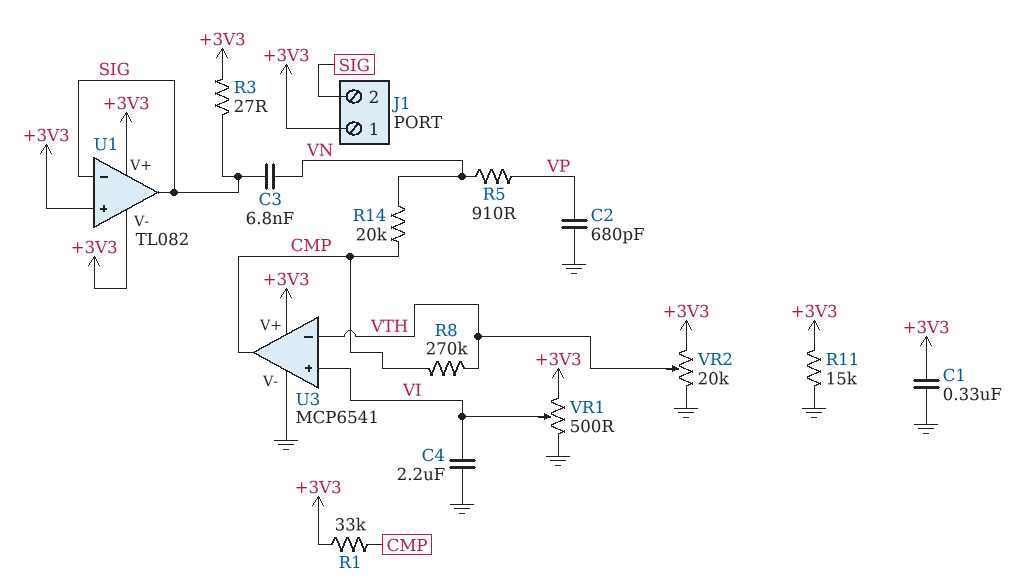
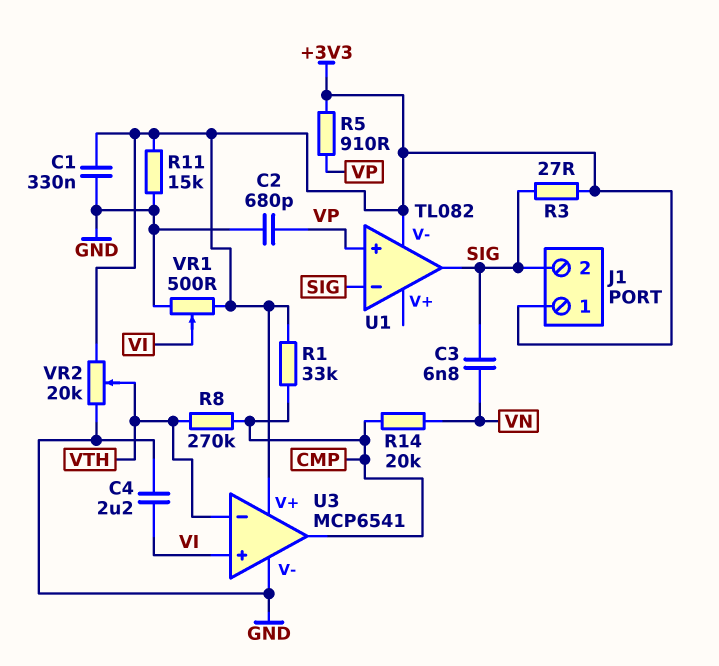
R5: 910 (VN, VP) -> 910 (+3V3, VP)
U1 pin V+: +3V3 -> none
U1 pin in+: +3V3 -> VP

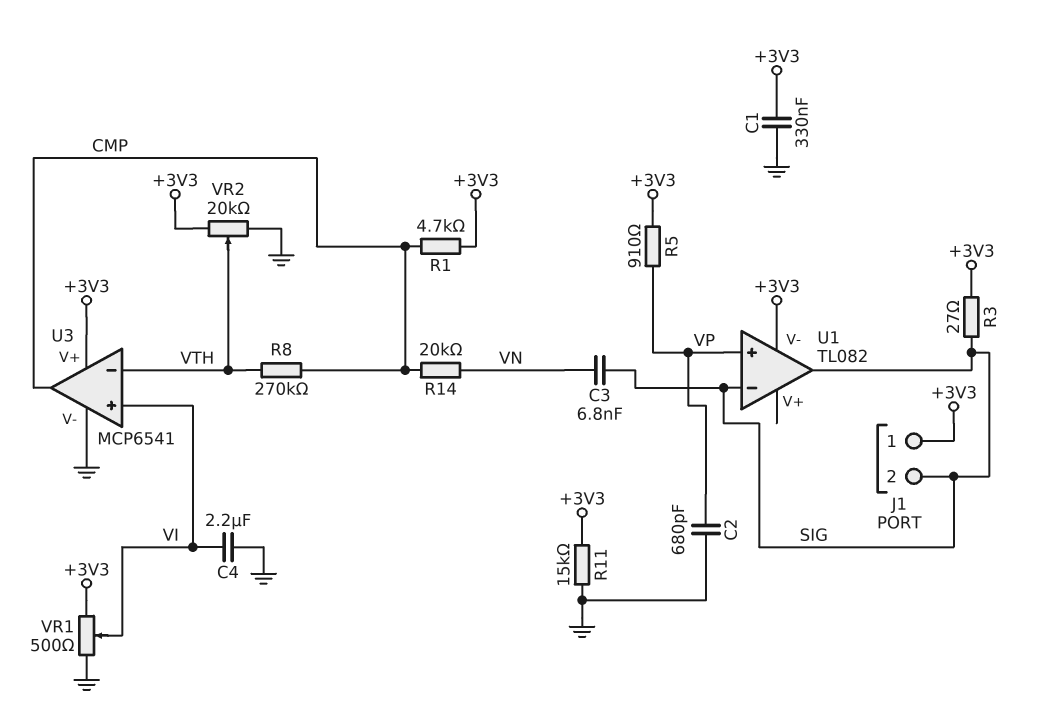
R1: 33k (+3V3, CMP) -> 4.7k (+3V3, CMP)

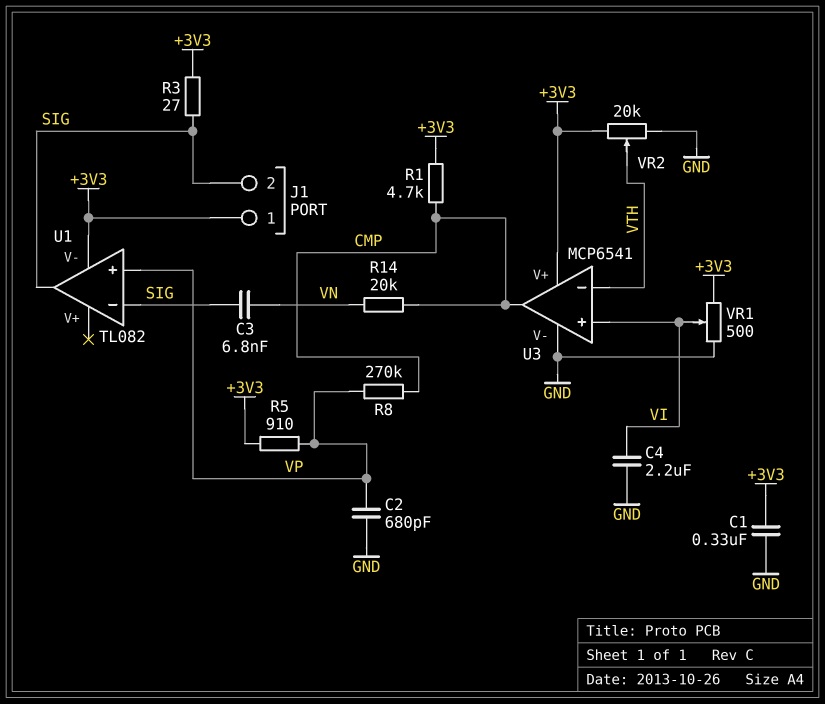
R8: 270k (CMP, VTH) -> 270k (CMP, VP)
R11: 15k (+3V3, GND) -> none

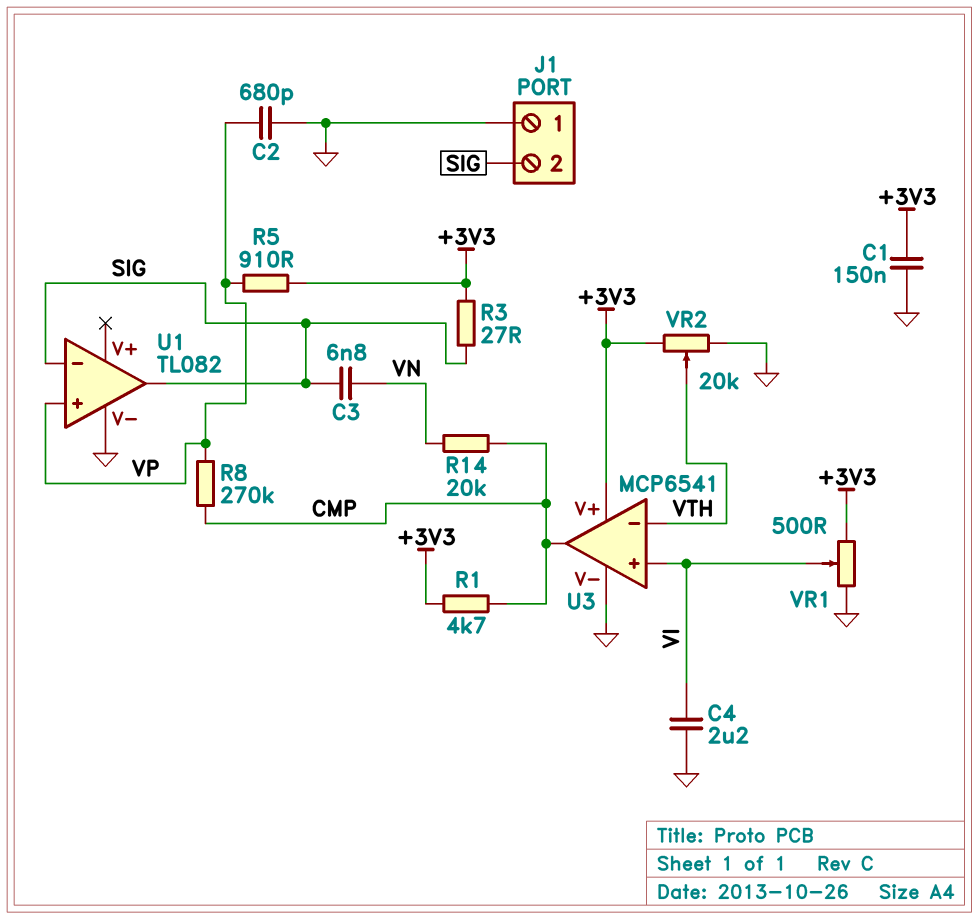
C1: 330nF (+3V3, GND) -> 150nF (+3V3, GND)
J1 pin 1: +3V3 -> GND
U1 pin V-: +3V3 -> GND

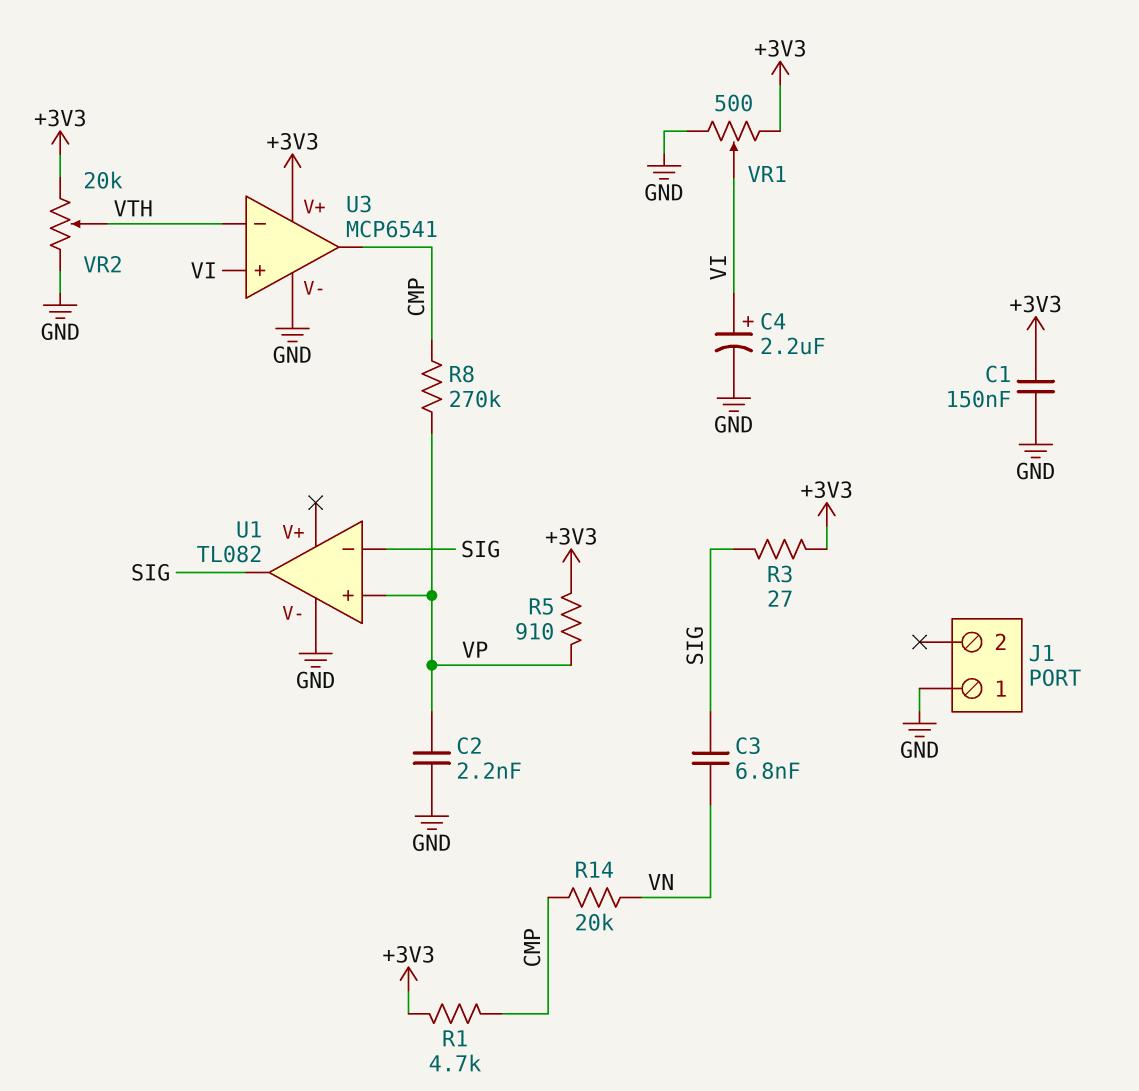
C2: 680pF (GND, VP) -> 2.2nF (GND, VP)
C4: 2.2uF (GND, VI) -> 2.2uF (plus VI, minus GND)
J1 pin 2: SIG -> none

